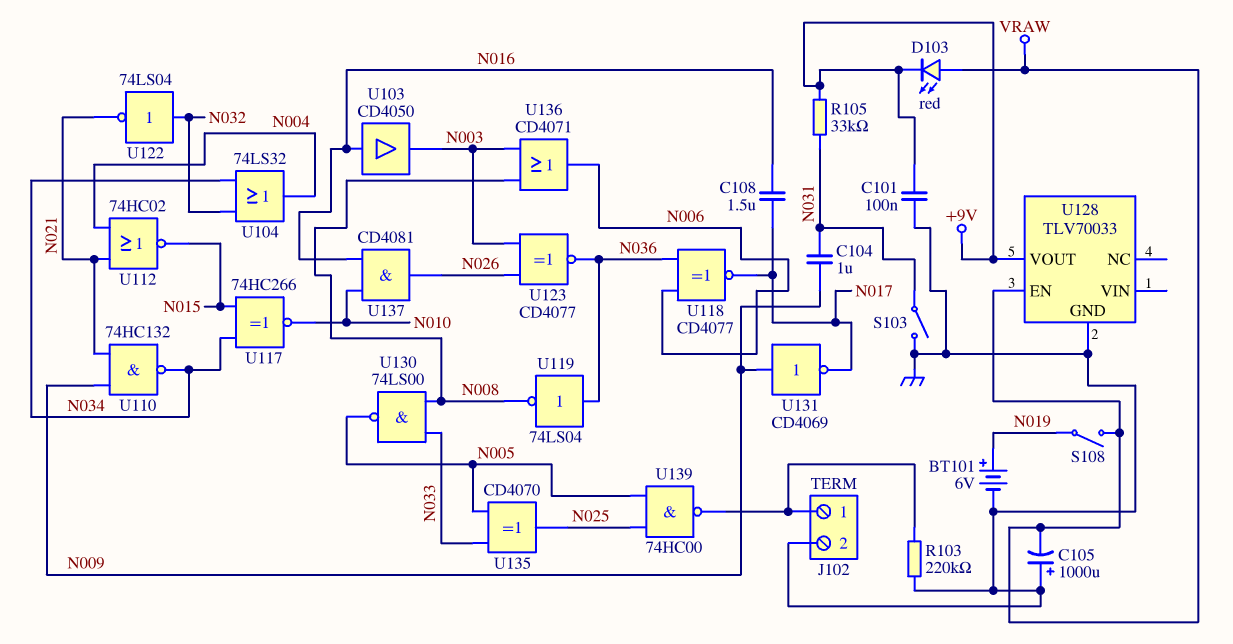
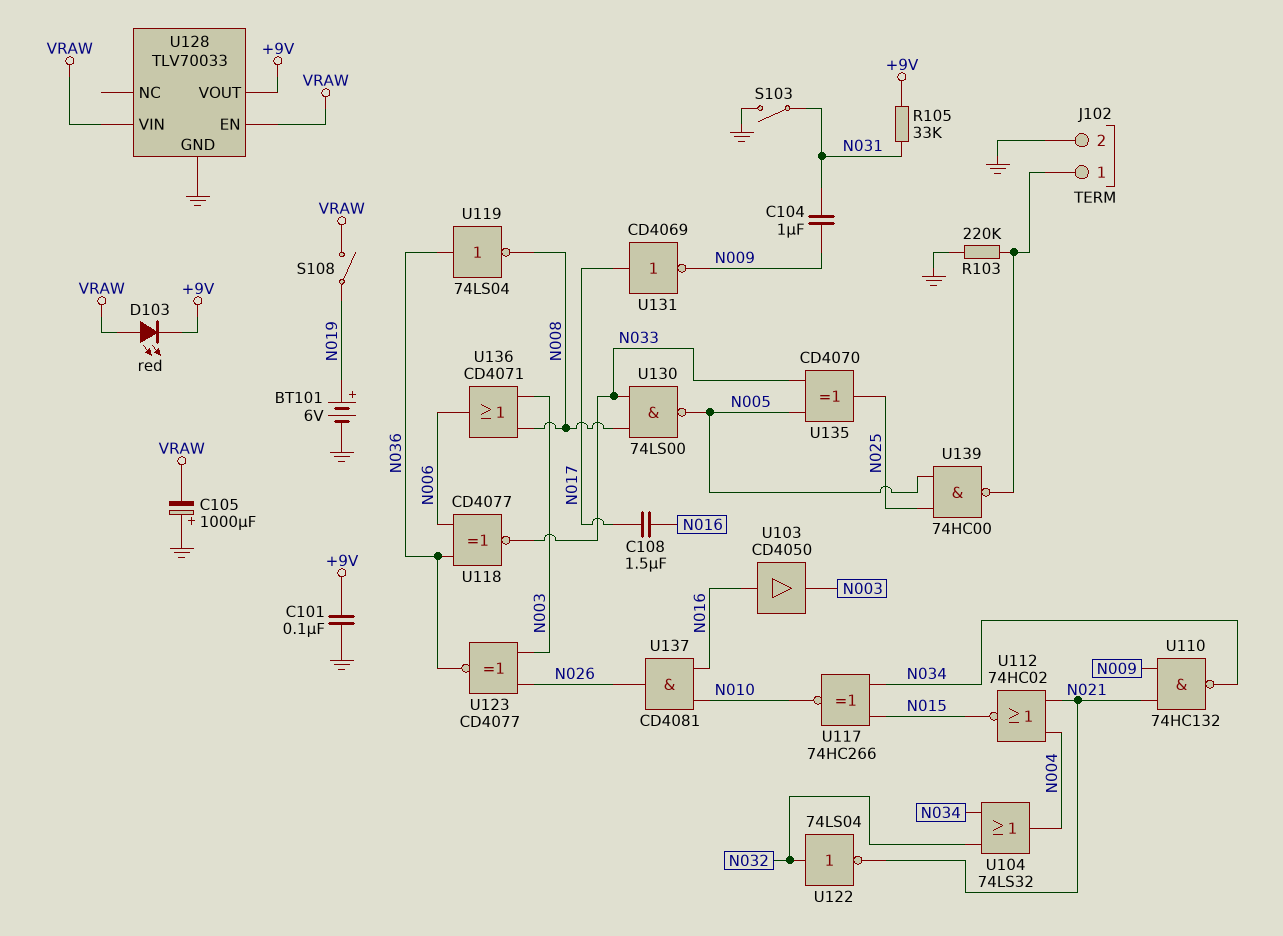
U118: XNOR CD4077 (in N006, in N036, out N017) -> XNOR CD4077 (in N006, in N036, out N033)
U128 pin VIN: none -> VRAW
U131: NOT CD4069 (in N009, out N017) -> NOT CD4069 (in N017, out N009)

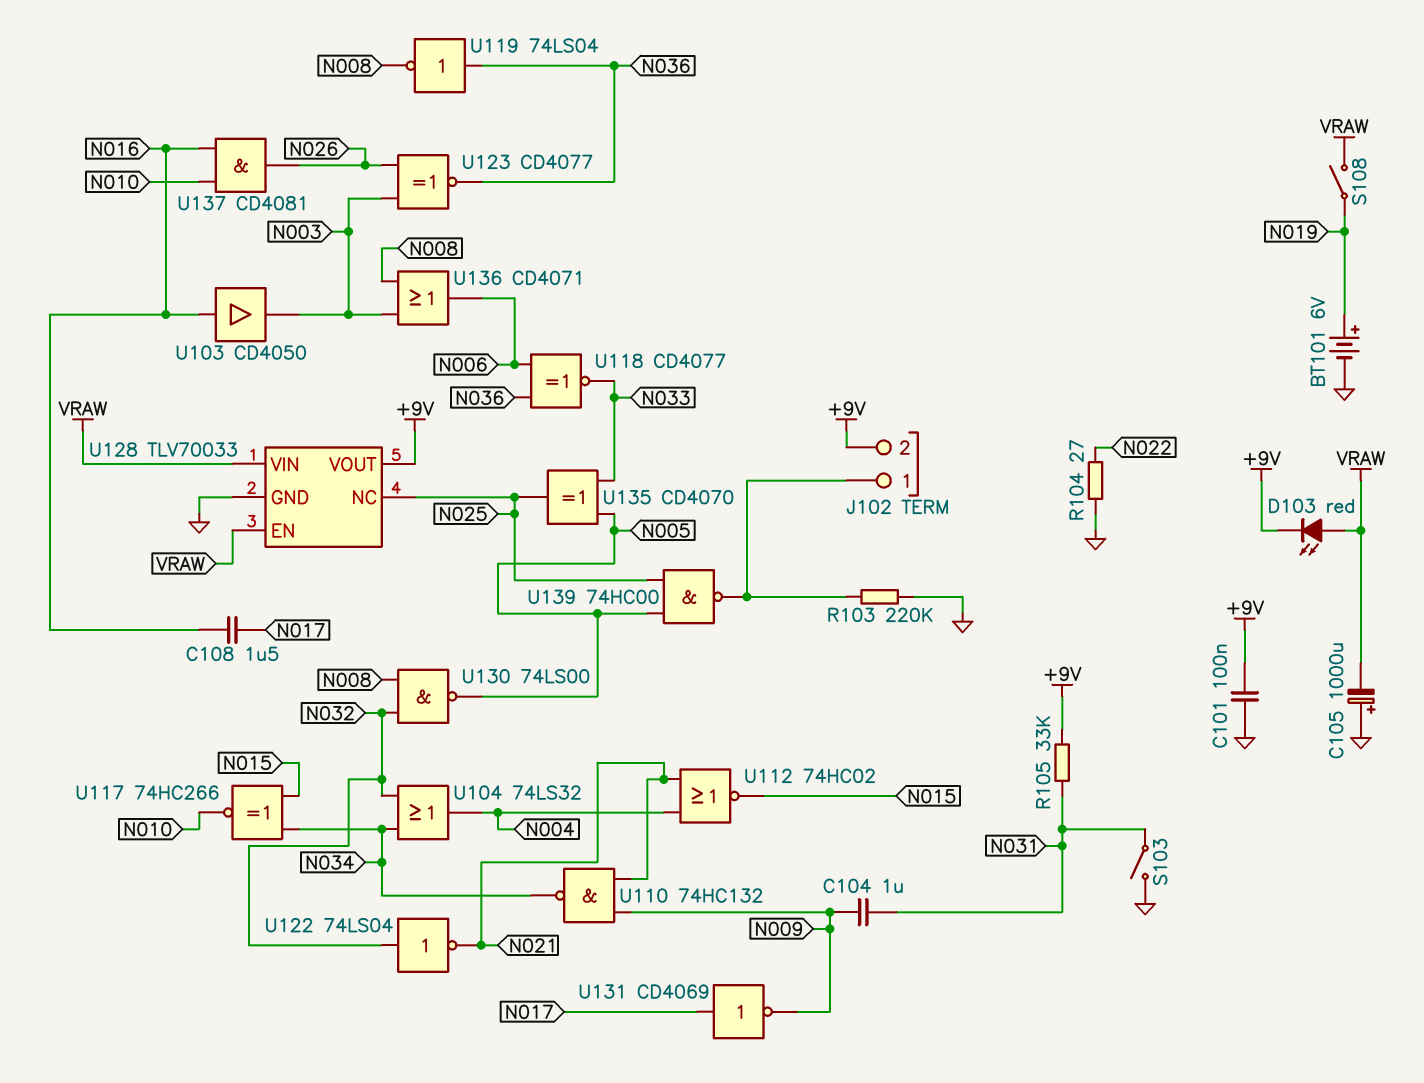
J102 pin 2: GND -> +9V
R104: none -> 27 (GND, N022)
U128 pin NC: none -> N025
U130: NAND 74LS00 (in N008, in N033, out N005) -> NAND 74LS00 (in N008, in N032, out N005)

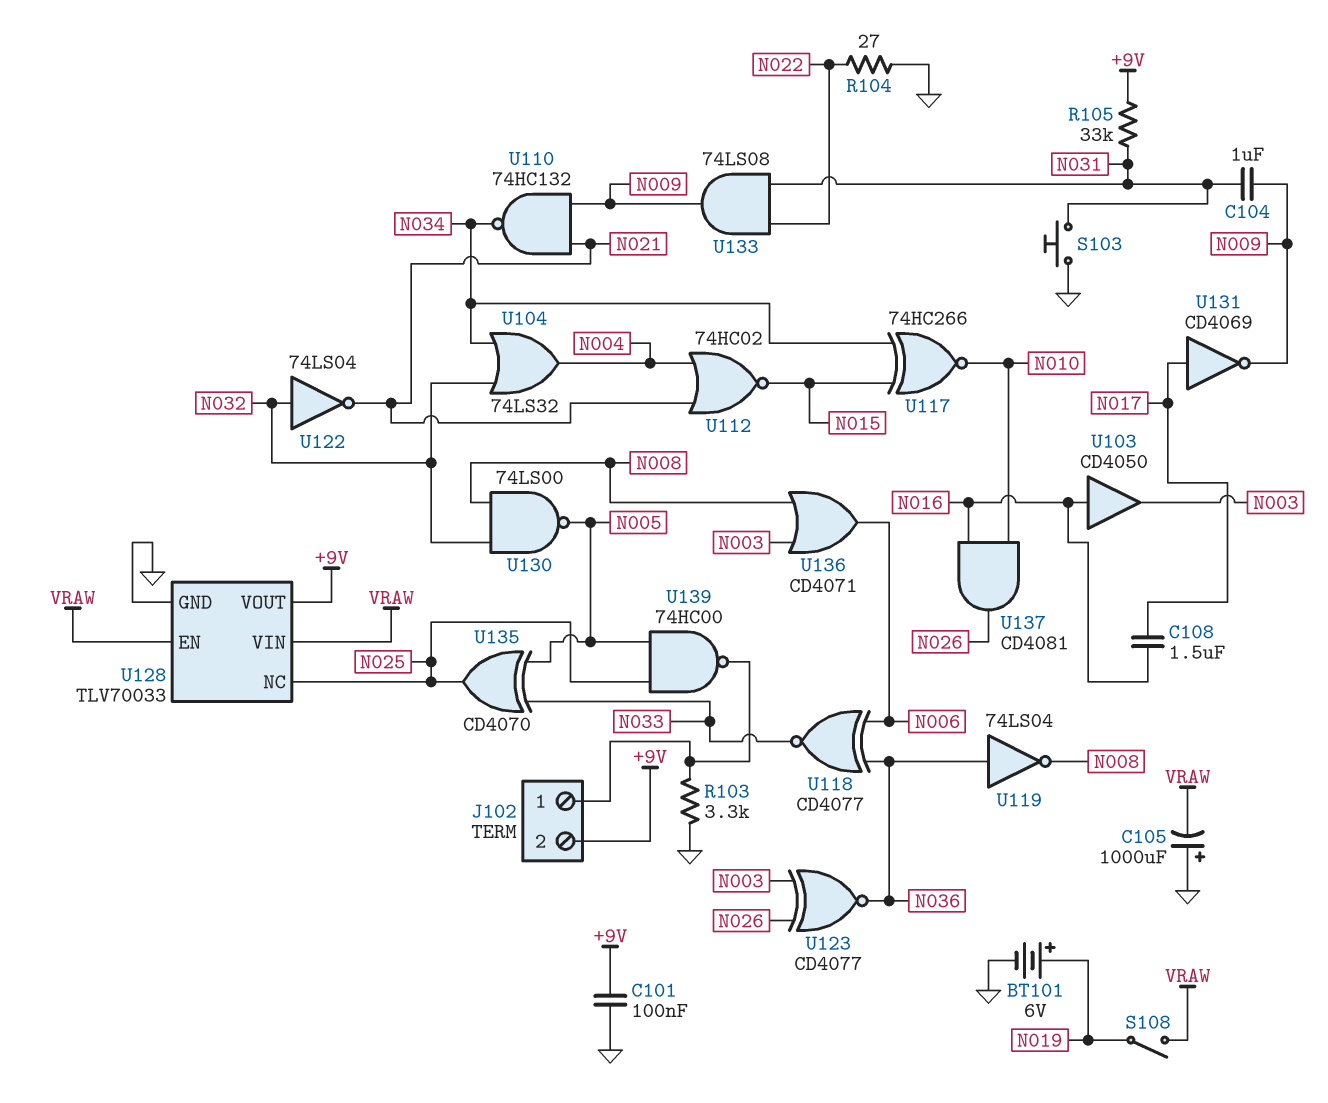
D103: LED red (A VRAW, K +9V) -> none
R103: 220k (GND, J102/1) -> 3.3k (GND, J102/1)
S103: switch (GND, N031) -> button (GND, N031)
U133: none -> AND 74LS08 (in N022, in N031, out N009)

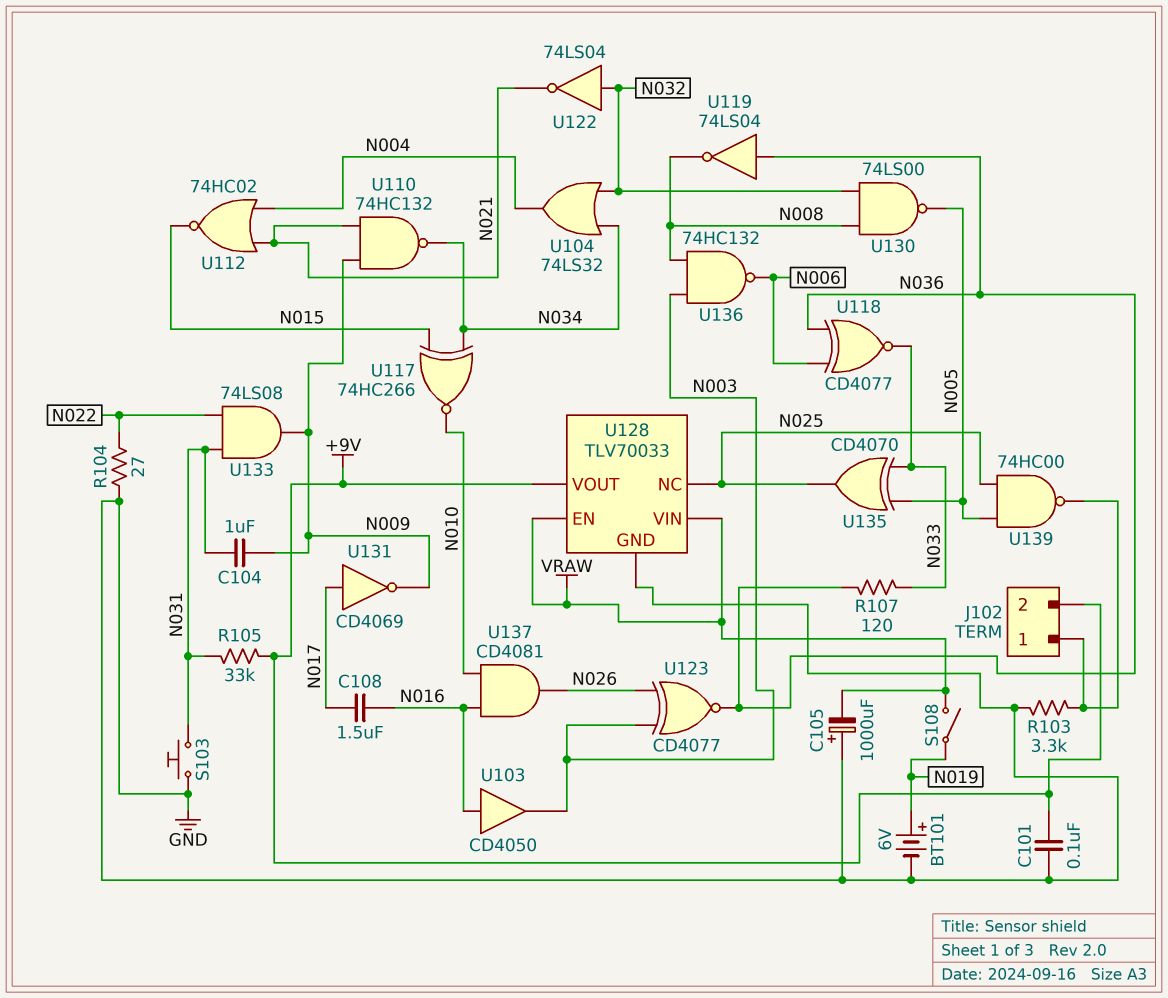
R107: none -> 120 (N033, N036)
U136: OR CD4071 (in N003, in N008, out N006) -> NAND 74HC132 (in N003, in N008, out N006)

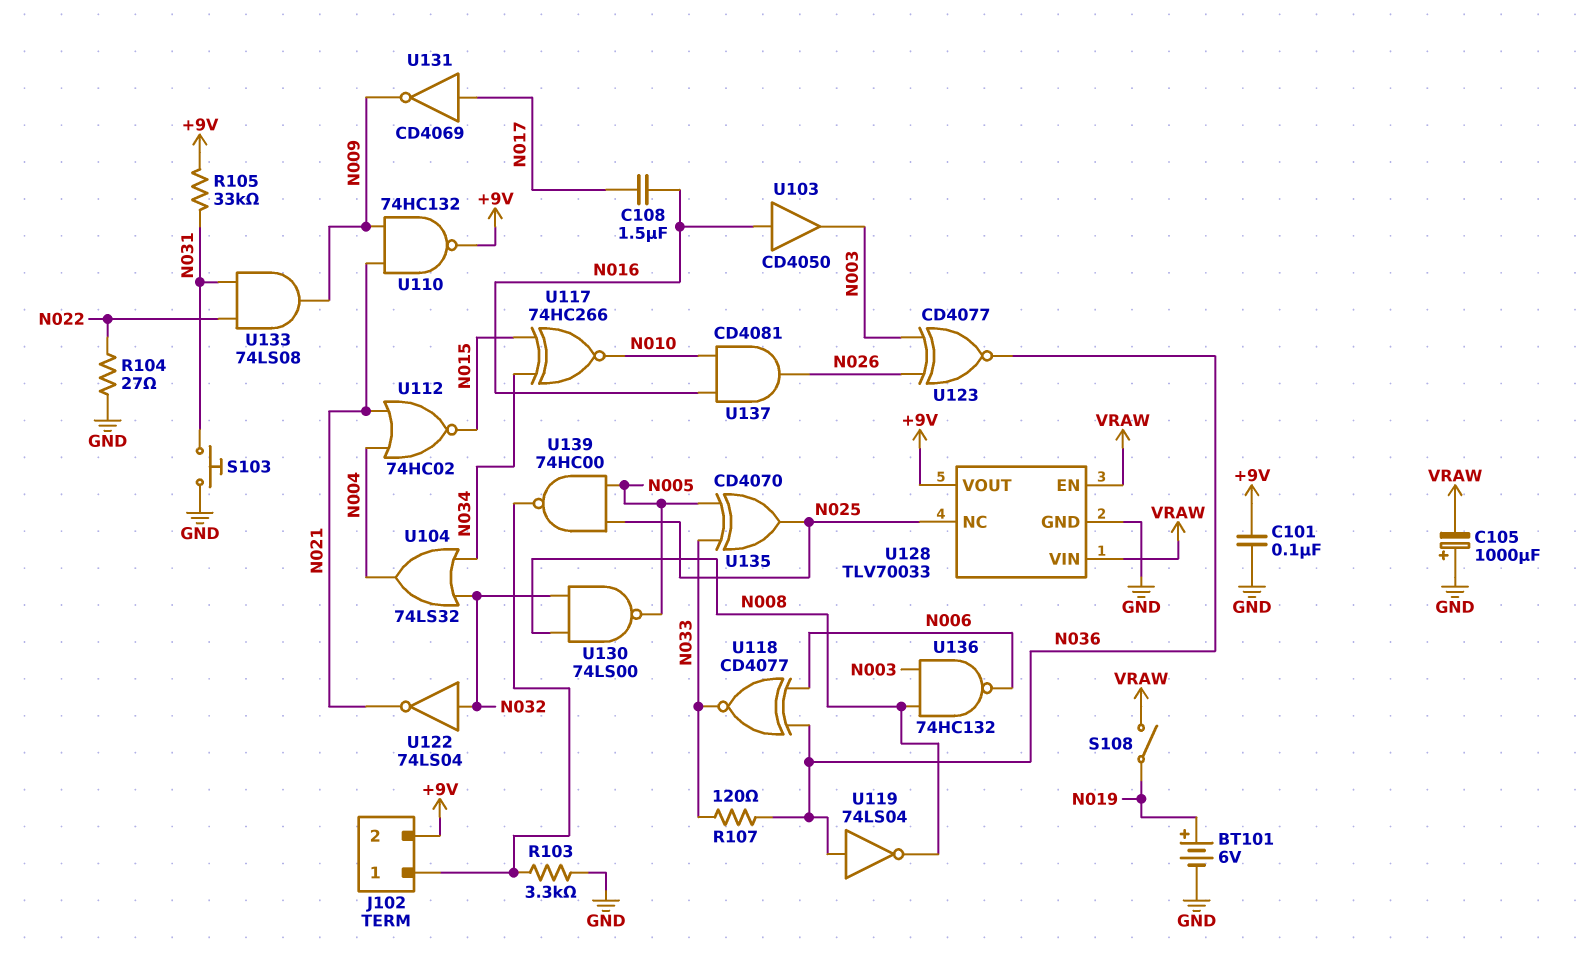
C104: 1uF (N009, N031) -> none
U110: NAND 74HC132 (in N009, in N021, out N034) -> NAND 74HC132 (in N009, in N021, out +9V)

